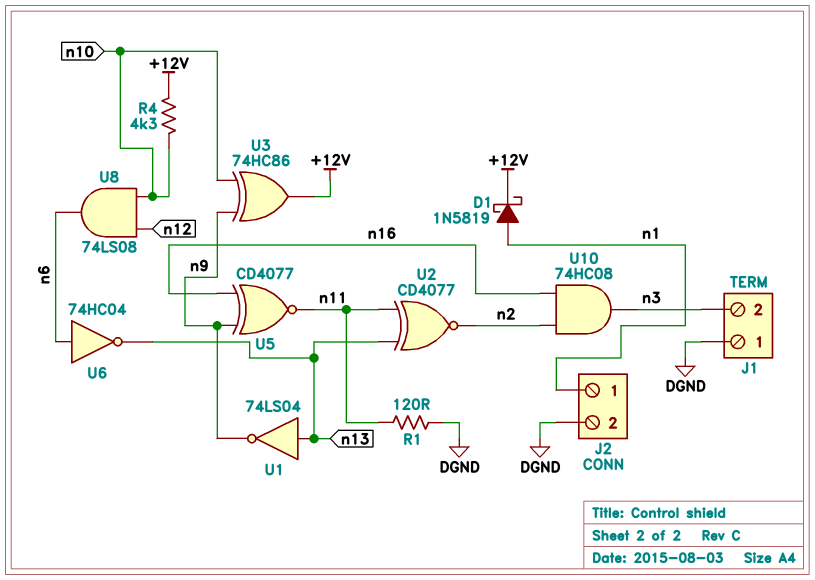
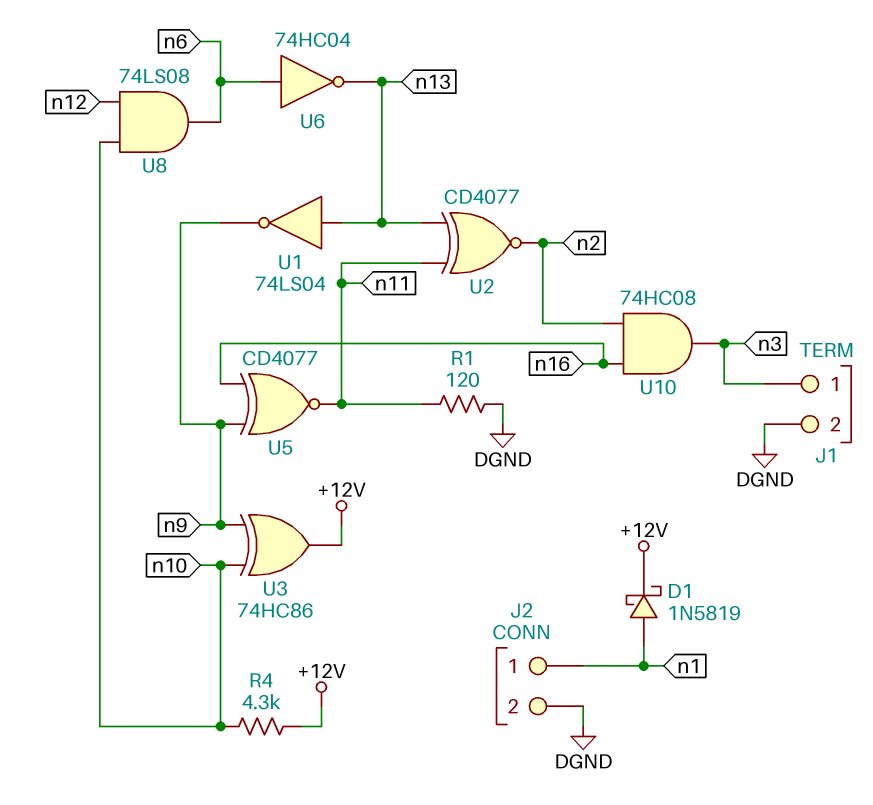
J1 pin 1: DGND -> n3
J1 pin 2: n3 -> DGND

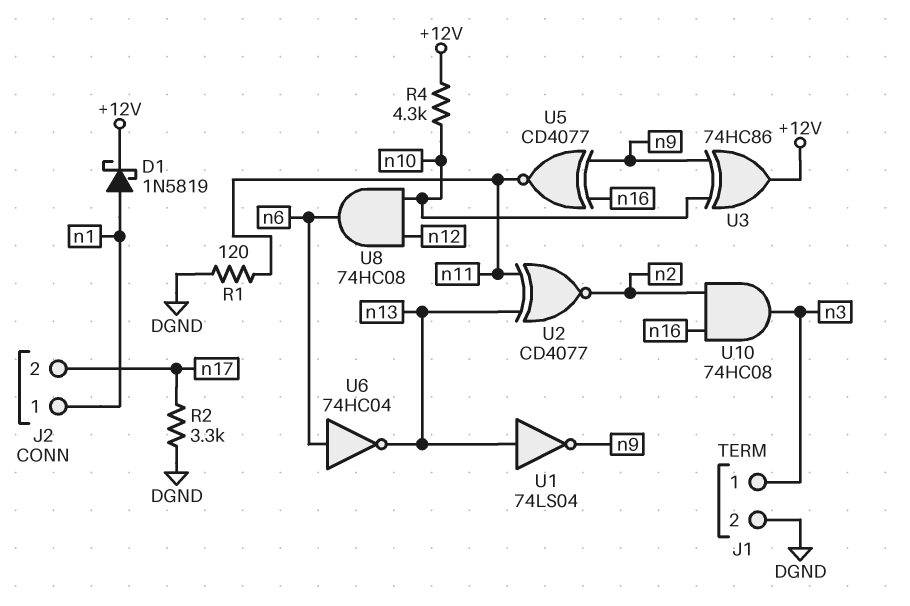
J2 pin 2: DGND -> n17
R2: none -> 3.3k (DGND, n17)
U8: AND 74LS08 (in n10, in n12, out n6) -> AND 74HC08 (in n10, in n12, out n6)

